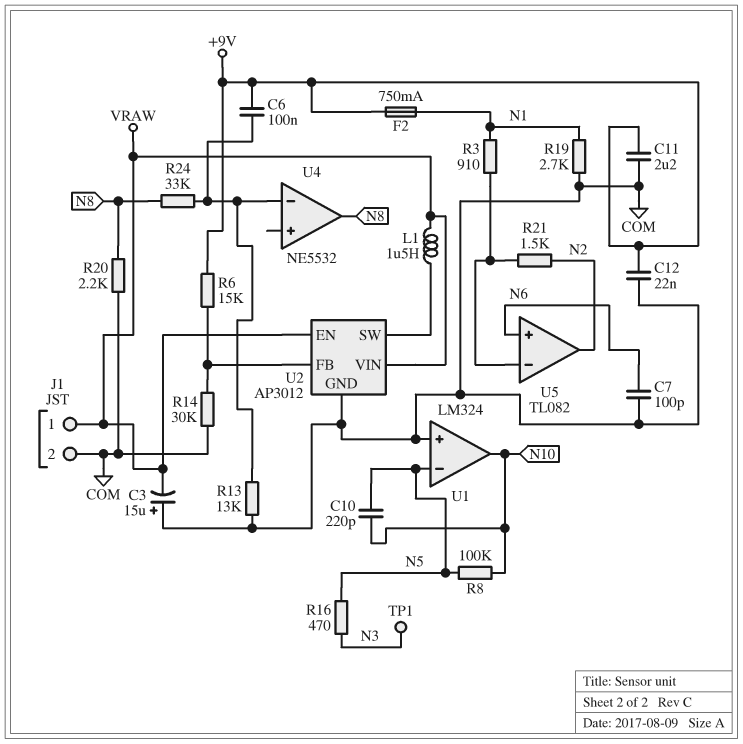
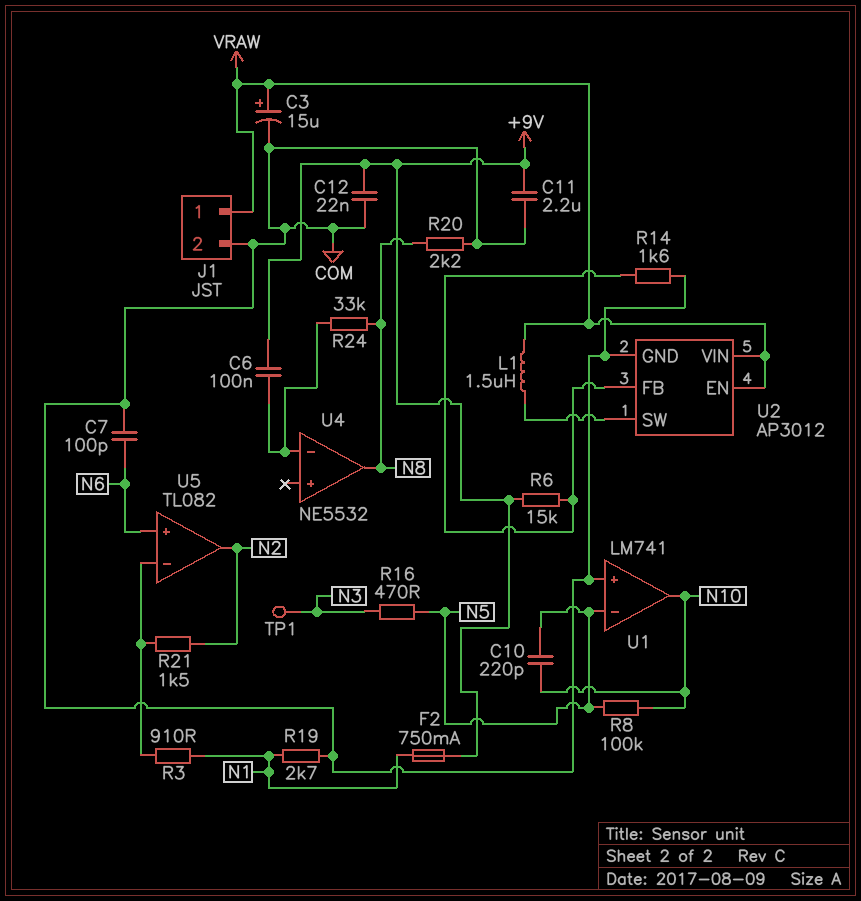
C3: 15uF (plus COM, minus VRAW) -> 15uF (plus VRAW, minus COM)
R13: 13k (COM, U4/in-) -> none
R14: 30k (COM, U2/FB) -> 1.6k (COM, U2/FB)
U1: LM324 -> LM741

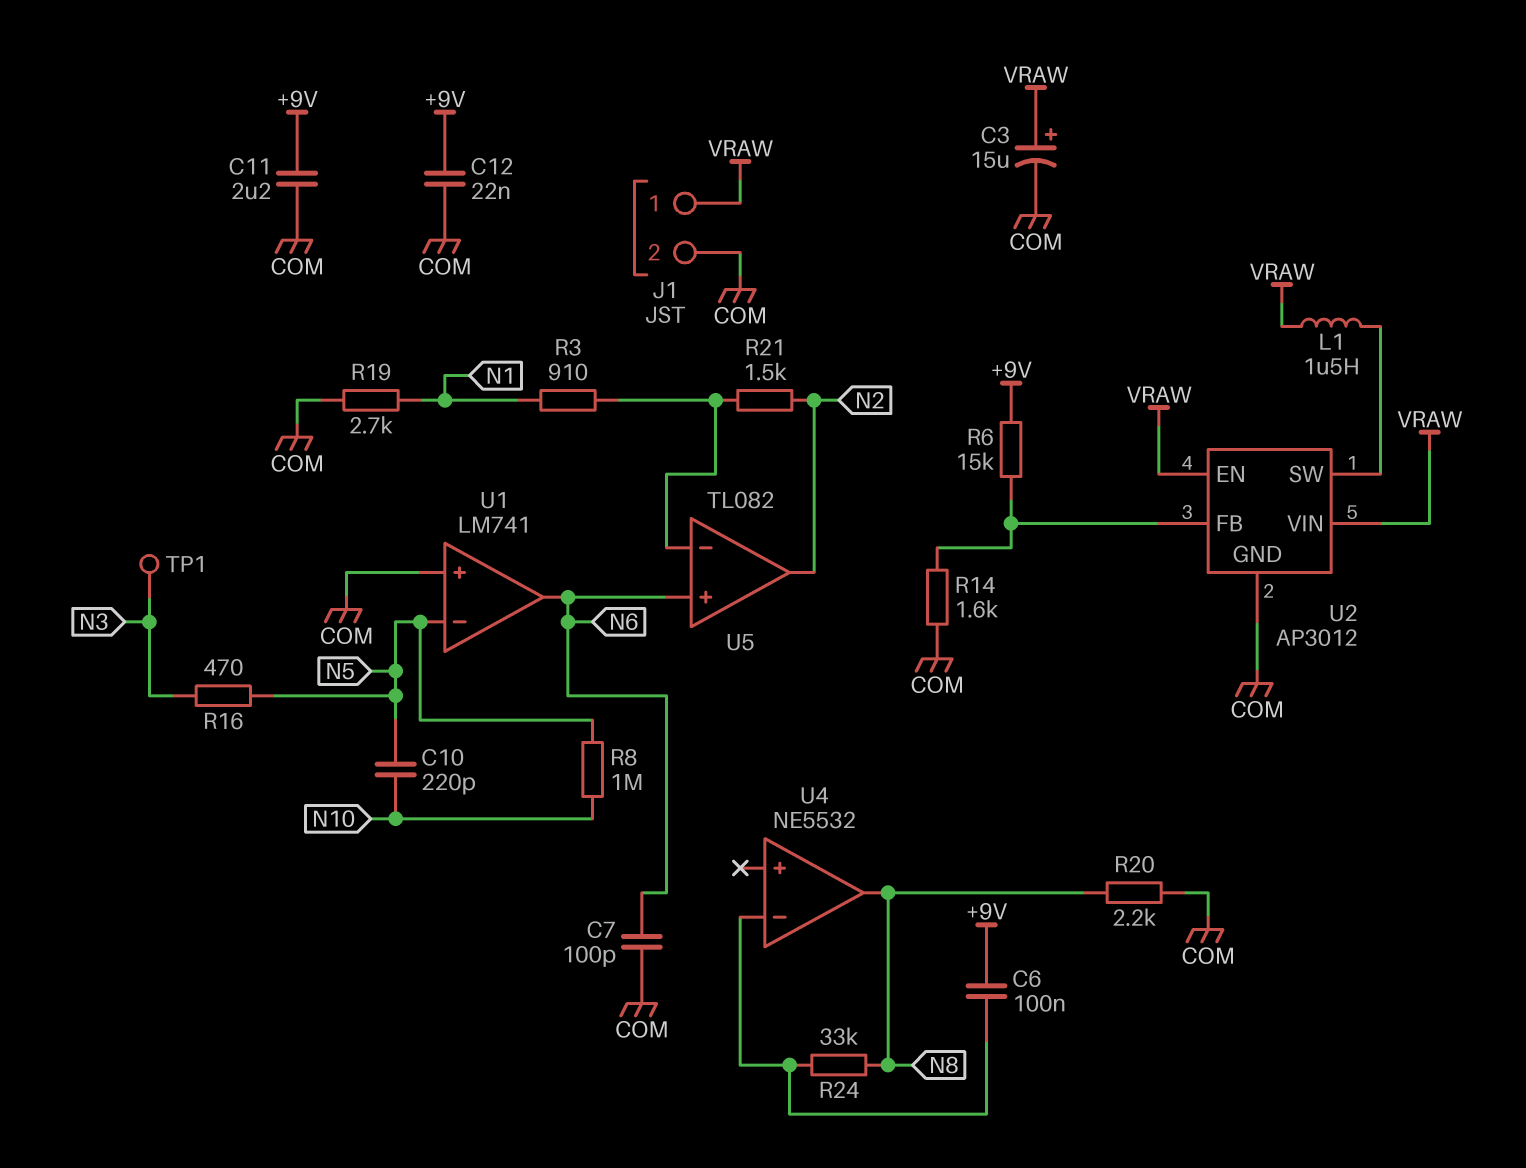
F2: 750mA (+9V, N1) -> none
R8: 100k (N5, N10) -> 1M (N5, N10)
U1 pin out: N10 -> N6

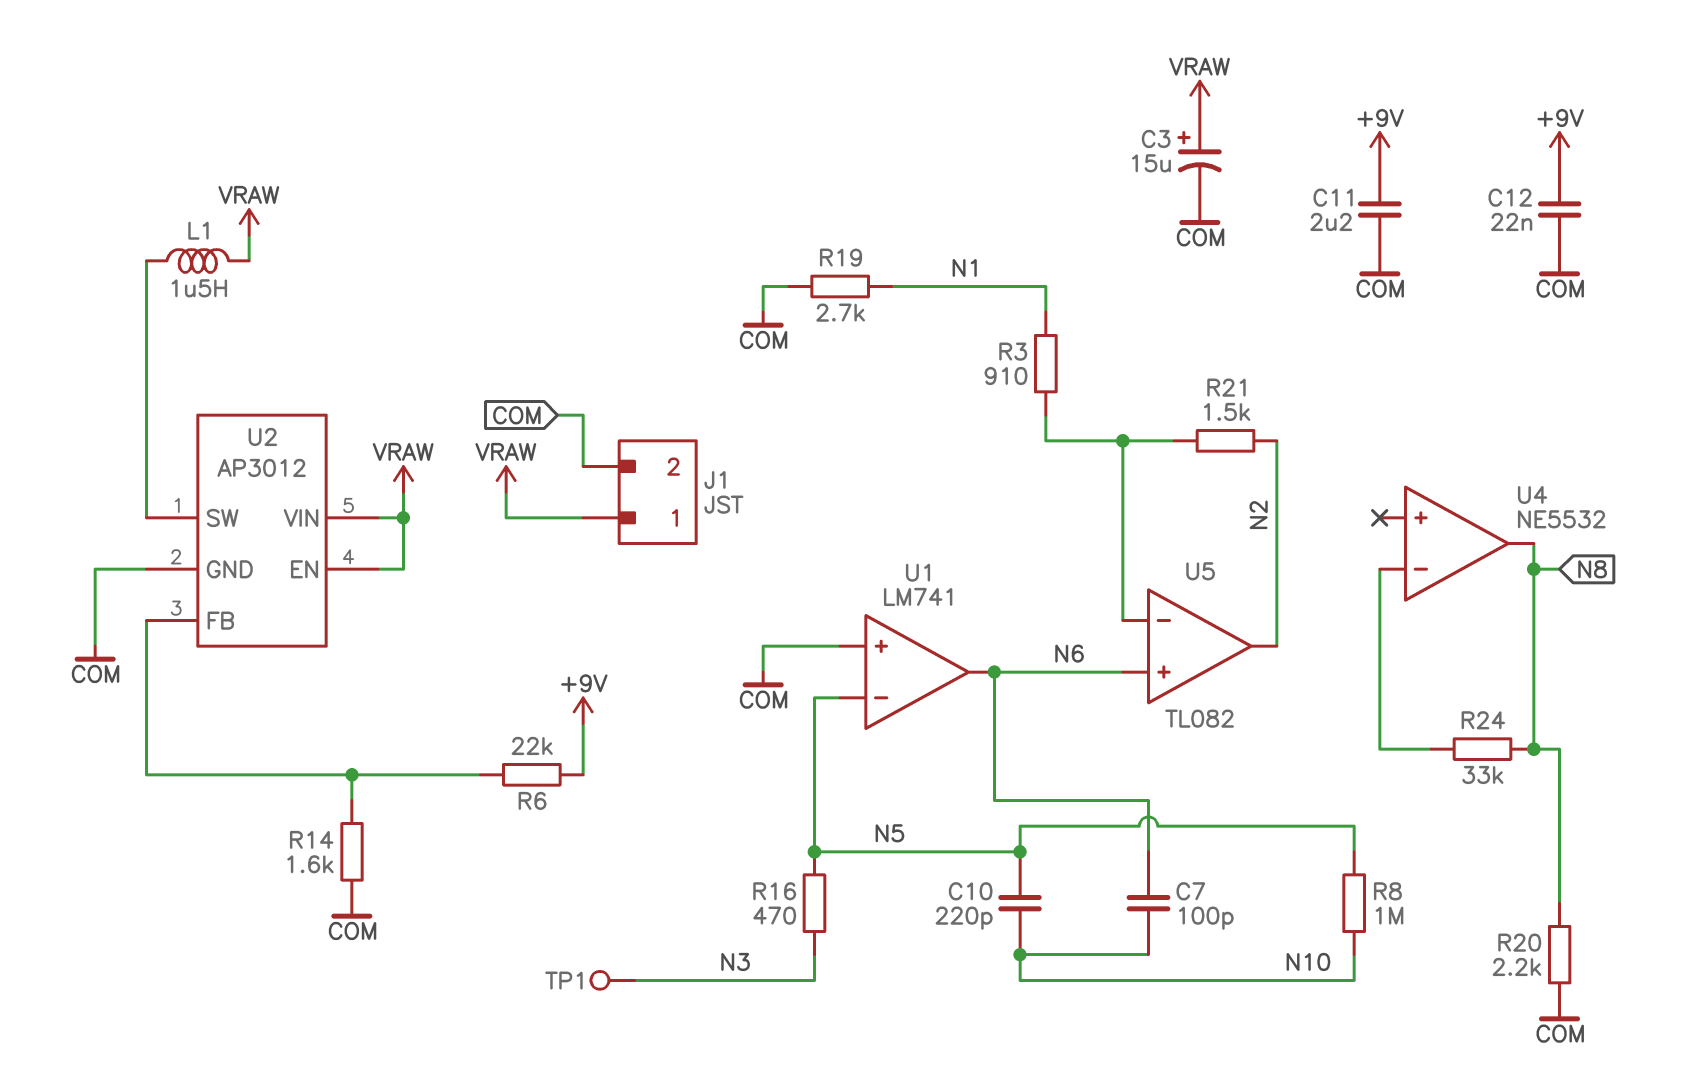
C6: 100nF (+9V, U4/in-) -> none
C7: 100pF (COM, N6) -> 100pF (N6, N10)
R6: 15k (+9V, U2/FB) -> 22k (+9V, U2/FB)

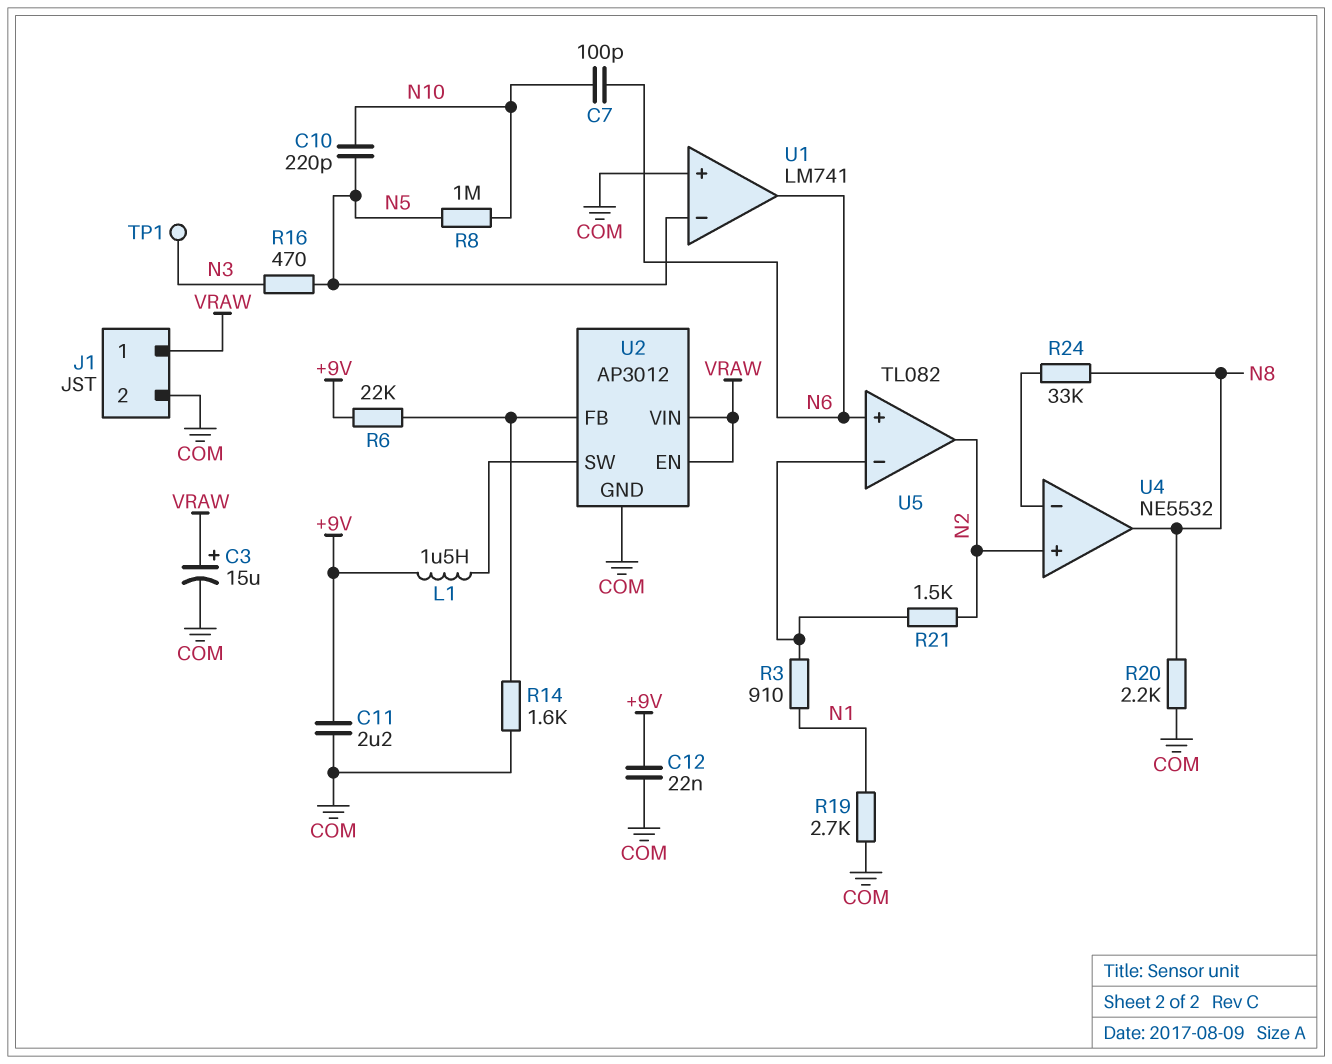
L1: 1.5uH (U2/SW, VRAW) -> 1.5uH (+9V, U2/SW)
U4 pin in+: none -> N2

